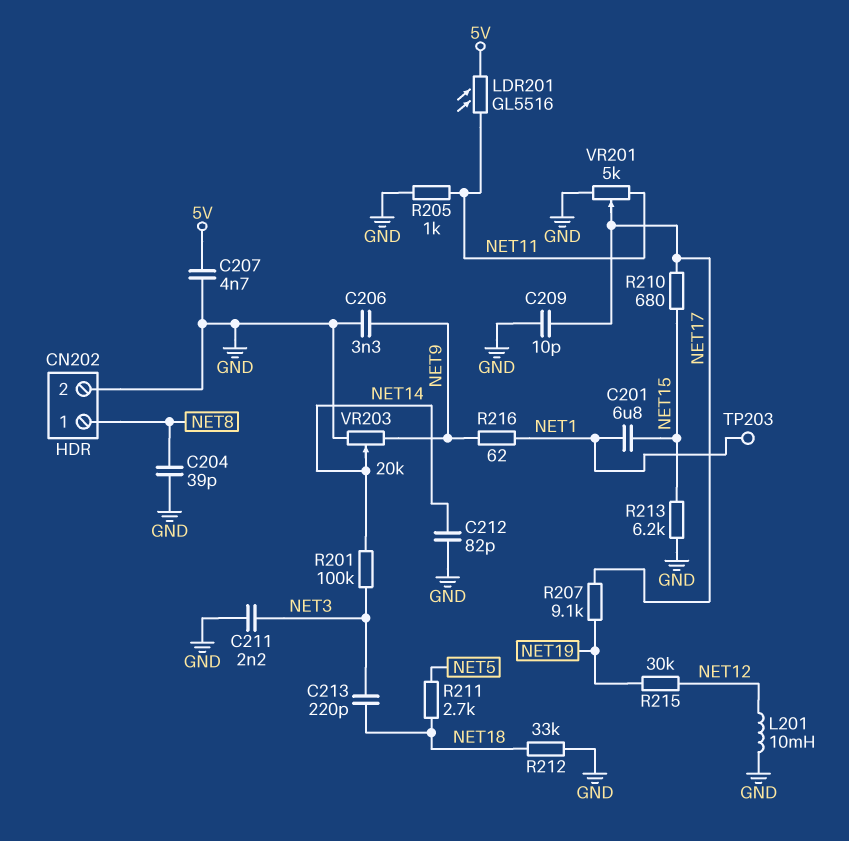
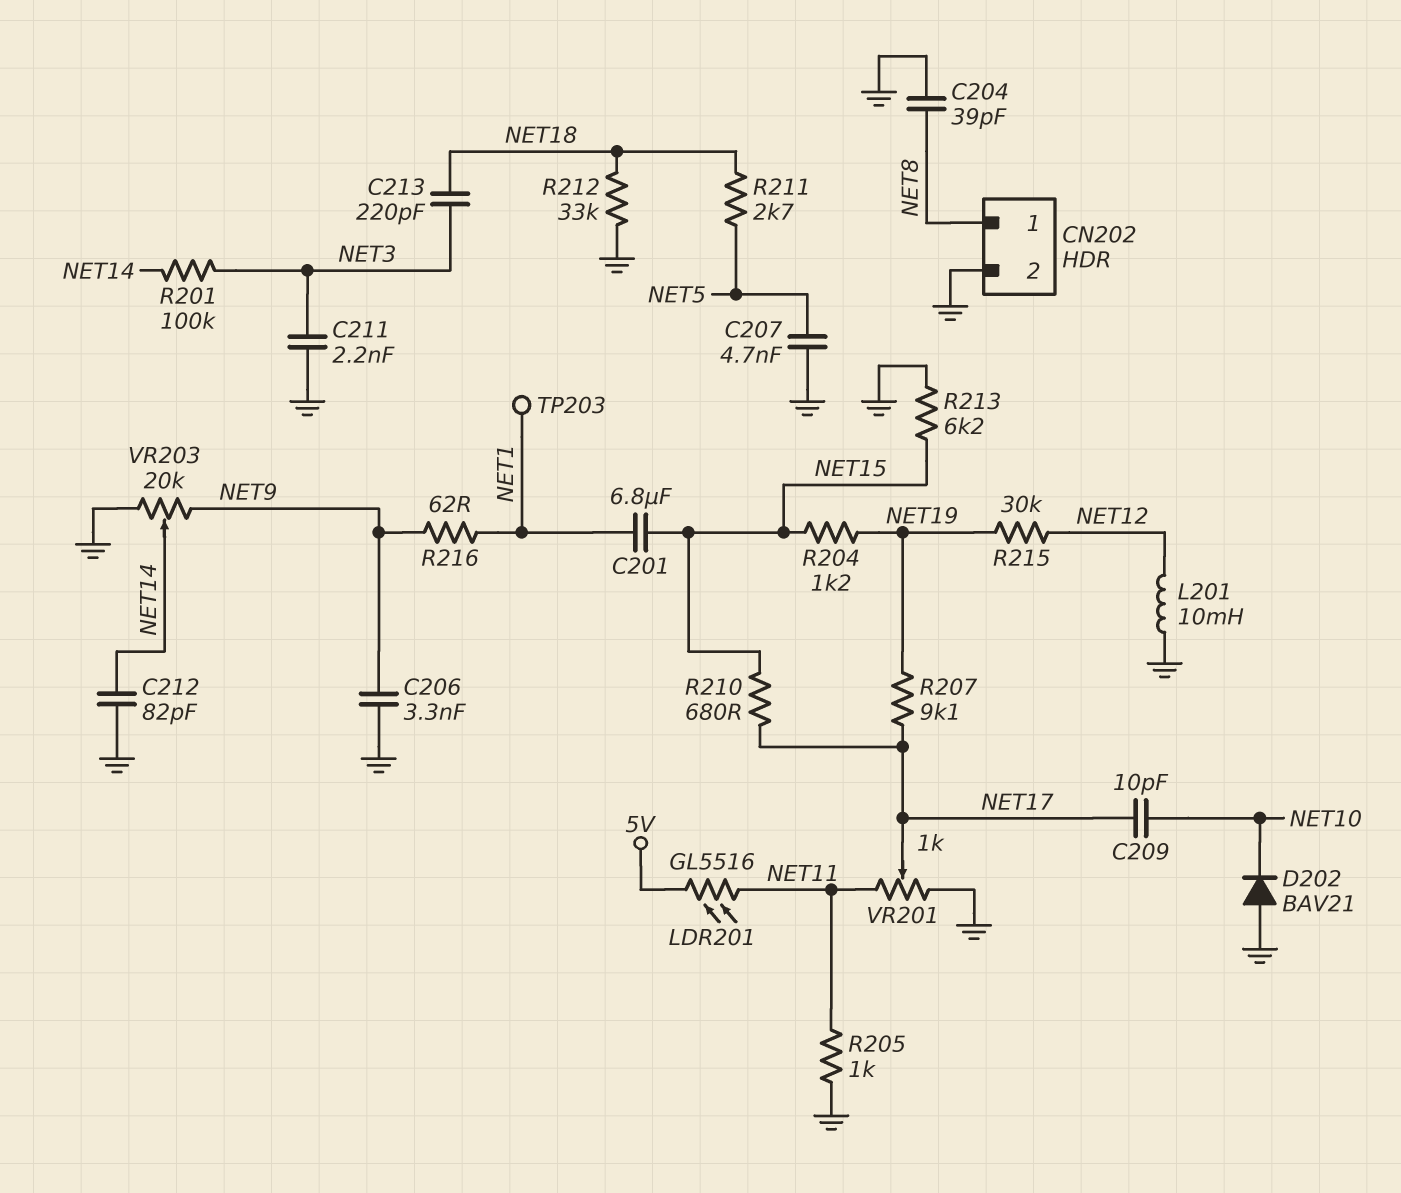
C207: 4.7nF (5V, GND) -> 4.7nF (GND, NET5)
C209: 10pF (GND, NET17) -> 10pF (NET10, NET17)
D202: none -> diode BAV21 (A GND, K NET10)
R204: none -> 1.2k (NET15, NET19)
VR201: 5k (GND, NET11, wiper NET17) -> 1k (GND, NET11, wiper NET17)

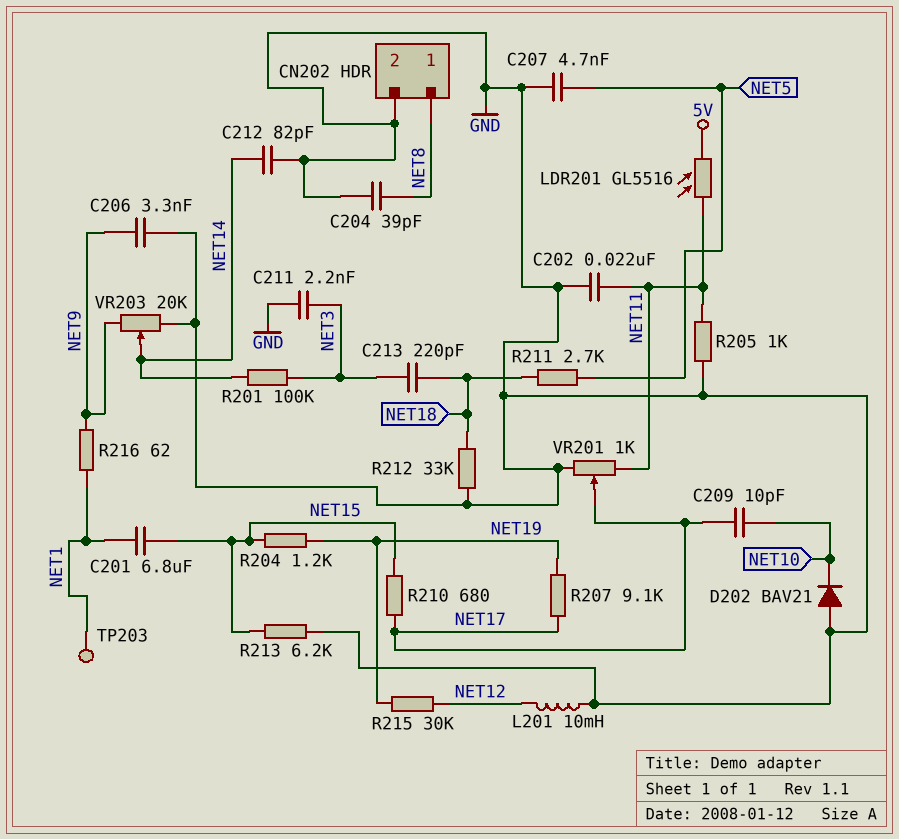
C202: none -> 22nF (GND, NET11)

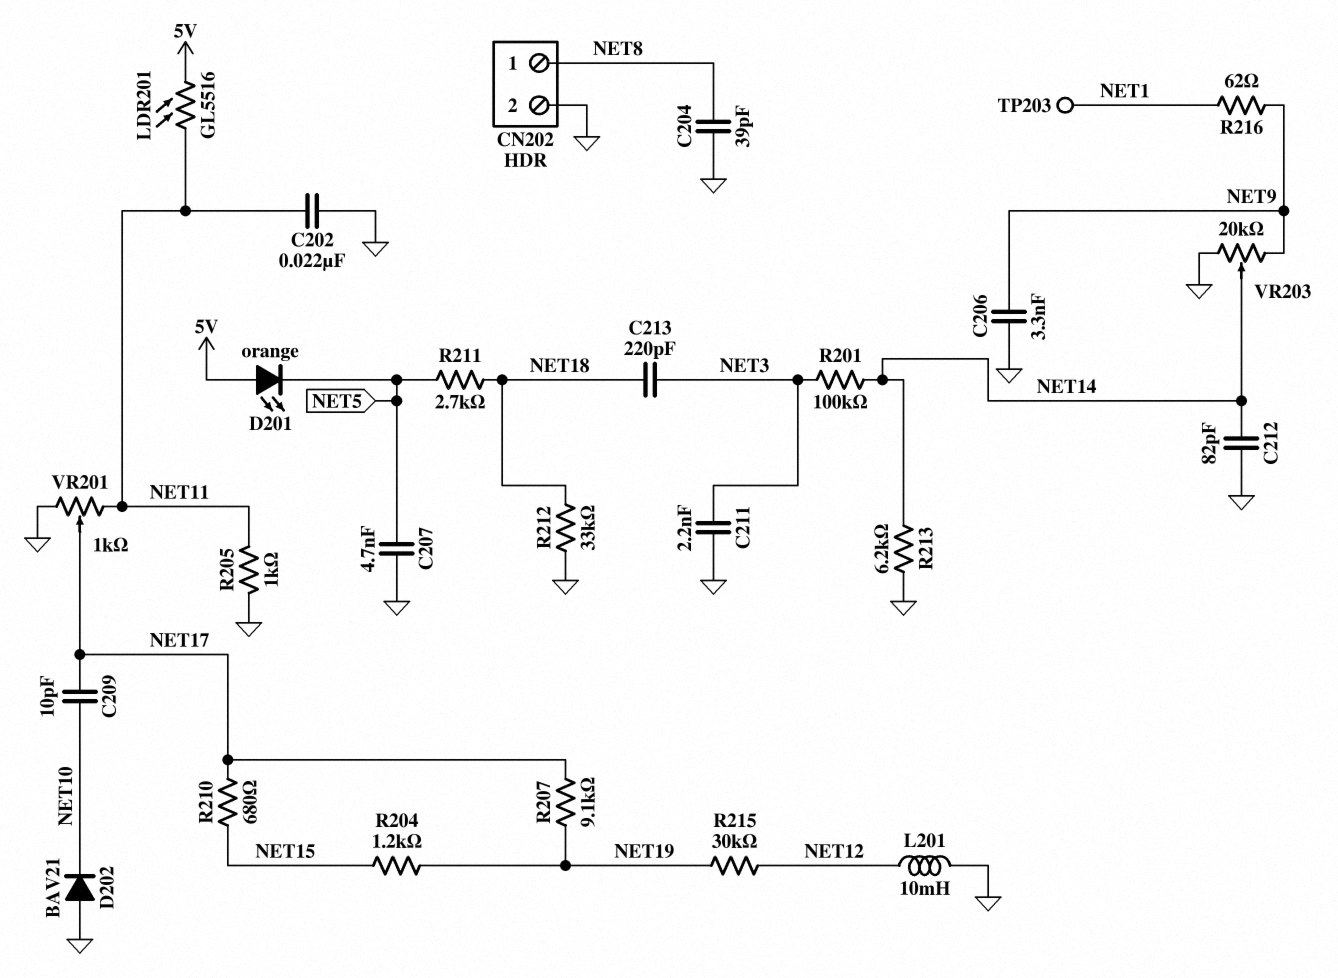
C201: 6.8uF (NET1, NET15) -> none
D201: none -> LED orange (A 5V, K NET5)
R213: 6.2k (GND, NET15) -> 6.2k (GND, NET14)

